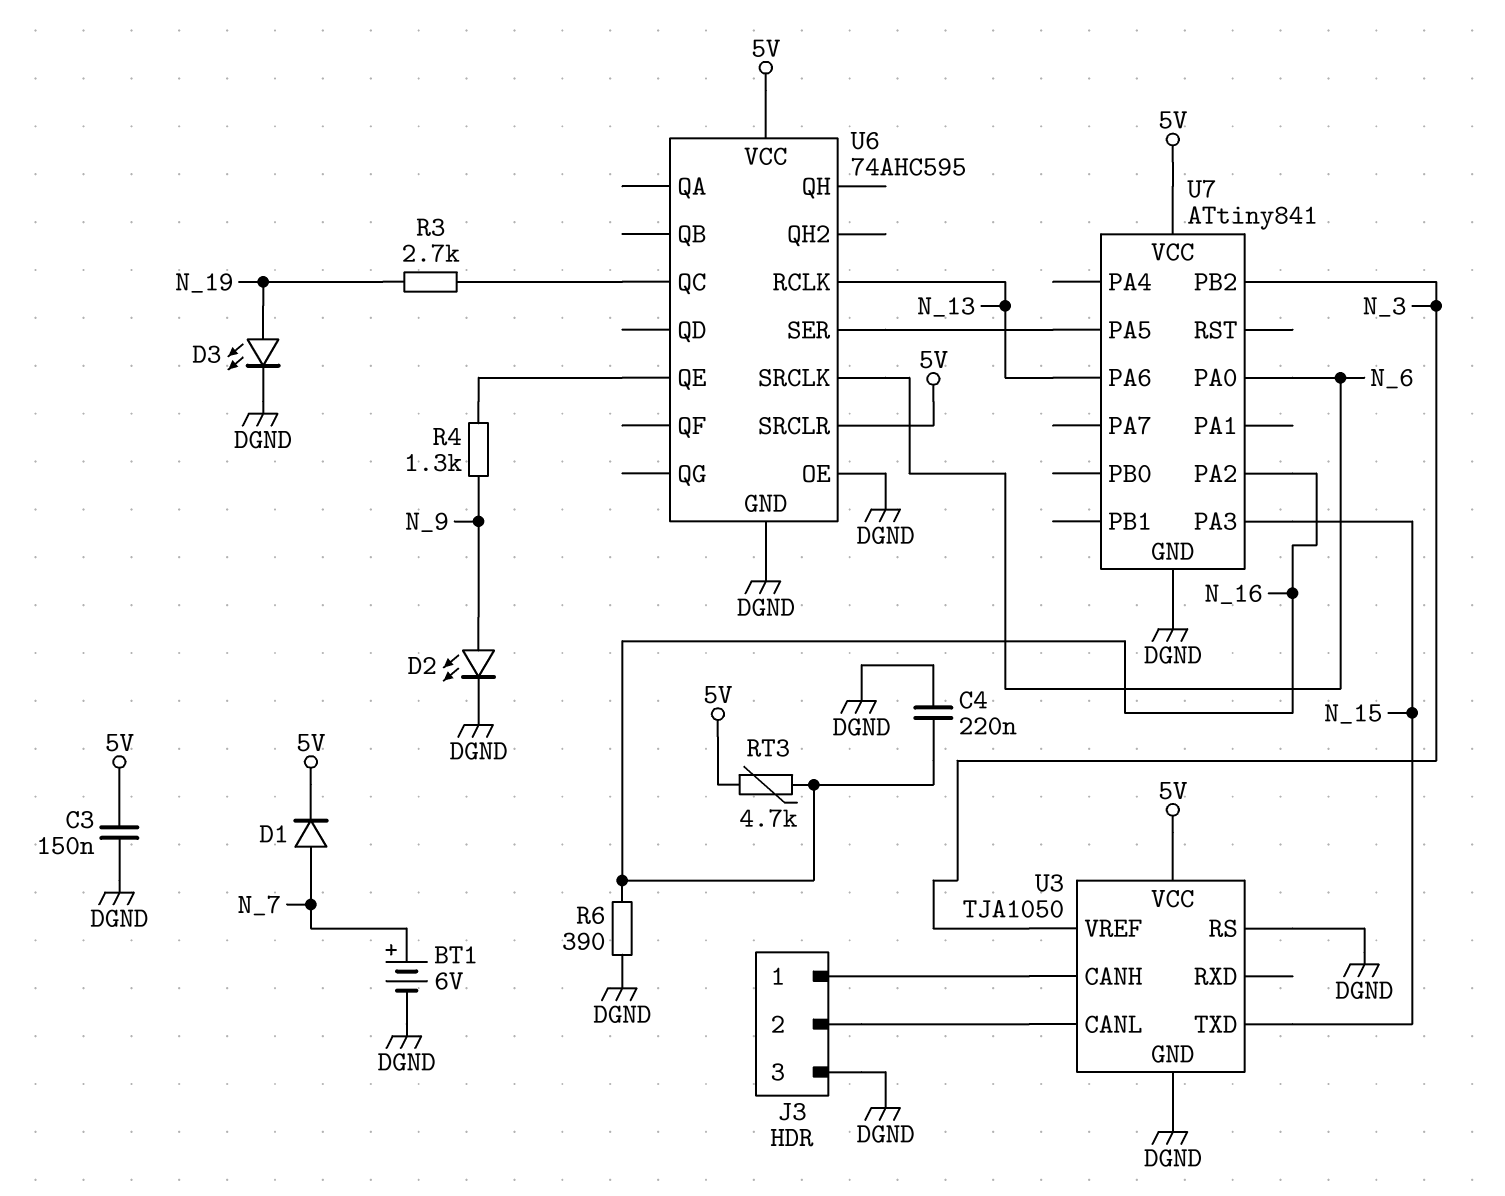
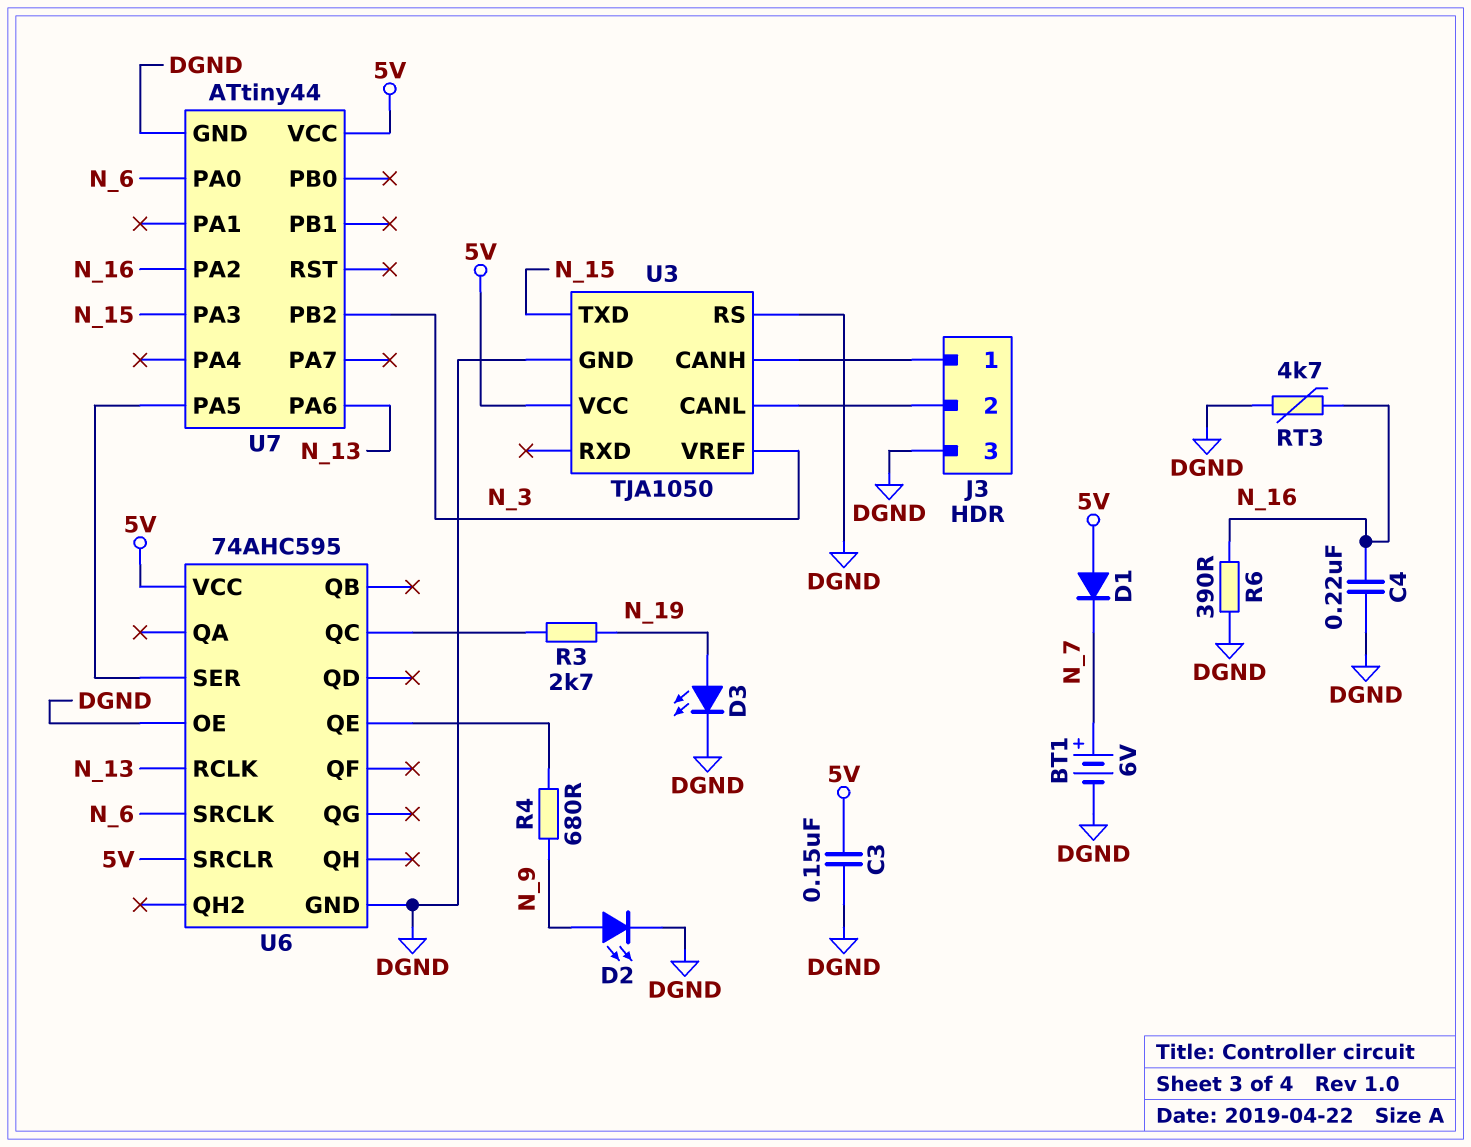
D1: diode (A N_7, K 5V) -> diode (A 5V, K N_7)
R4: 1.3k (N_9, U6/QE) -> 680 (N_9, U6/QE)
RT3: 4.7k (5V, N_16) -> 4.7k (DGND, N_16)
U7: ATtiny841 -> ATtiny44

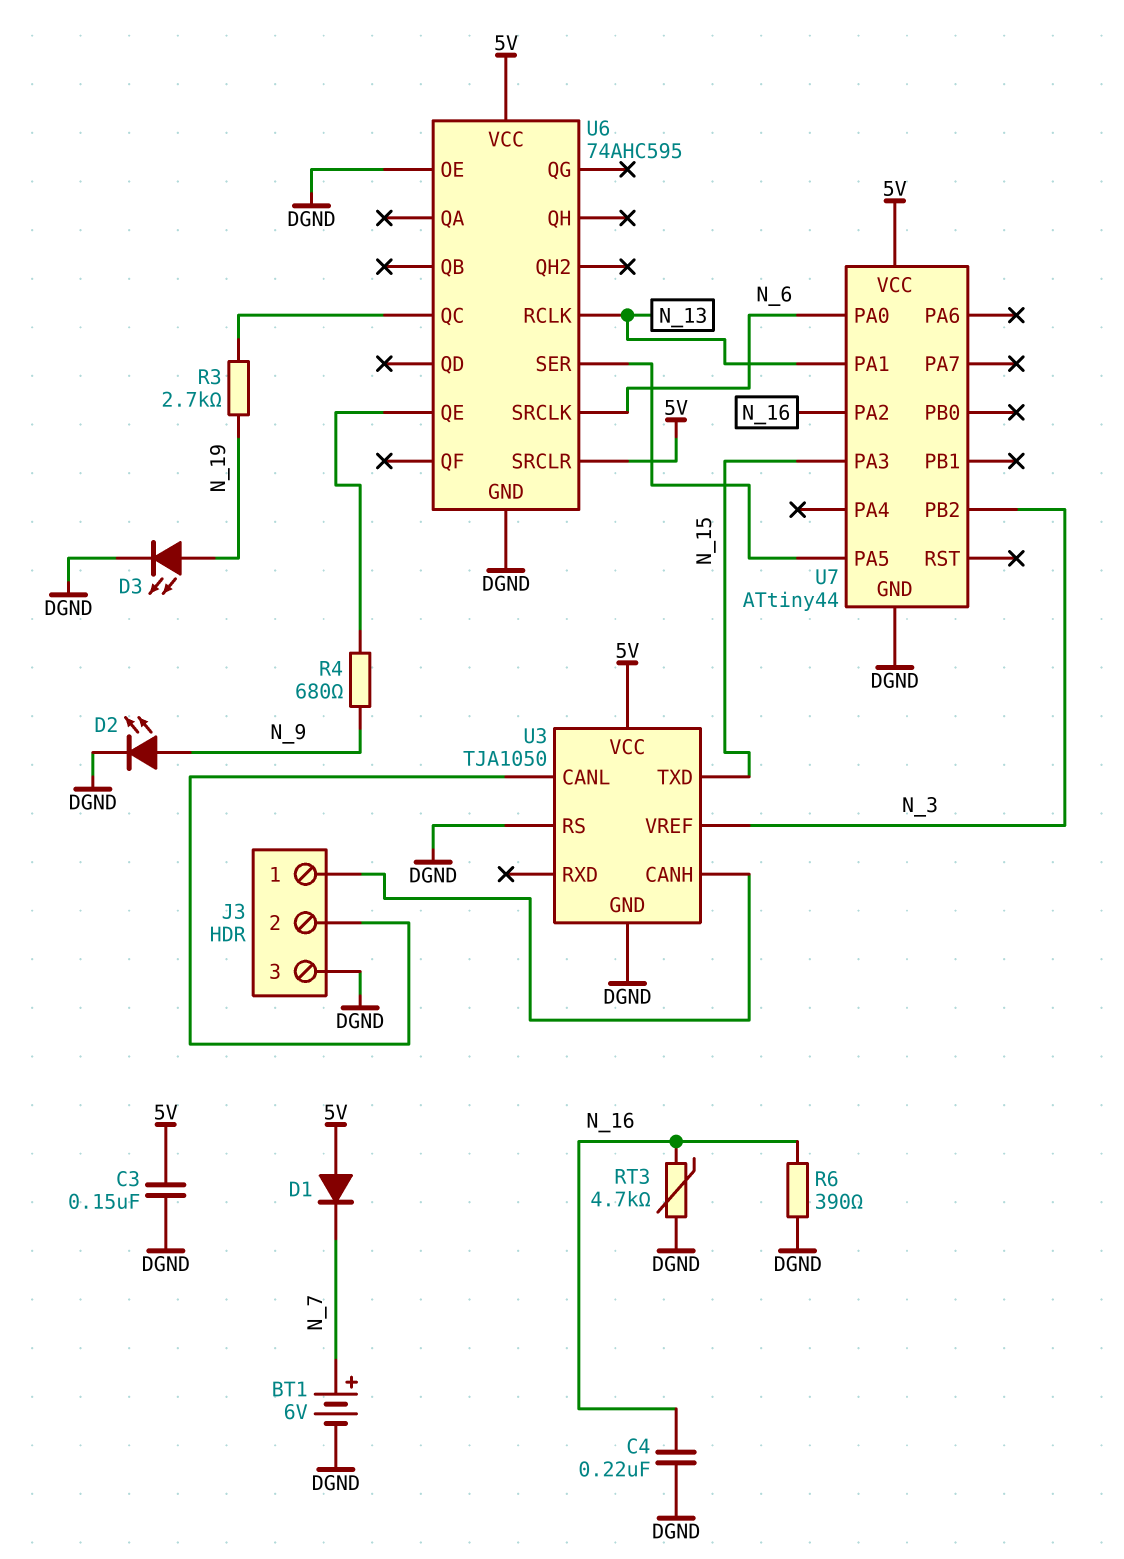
U7 pin PA1: none -> N_13
U7 pin PA6: N_13 -> none

